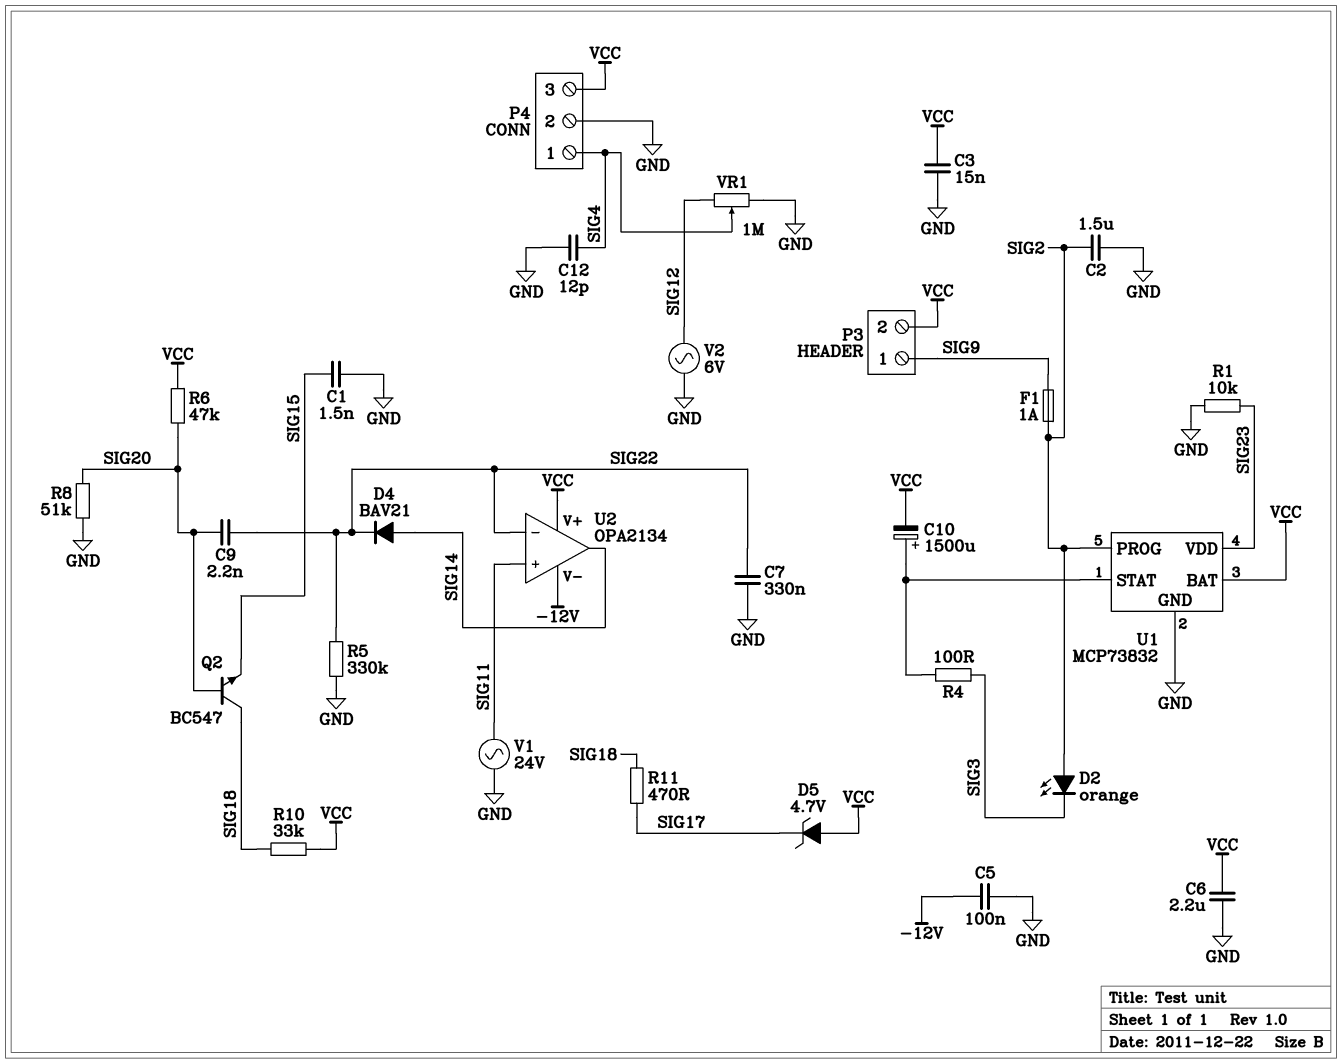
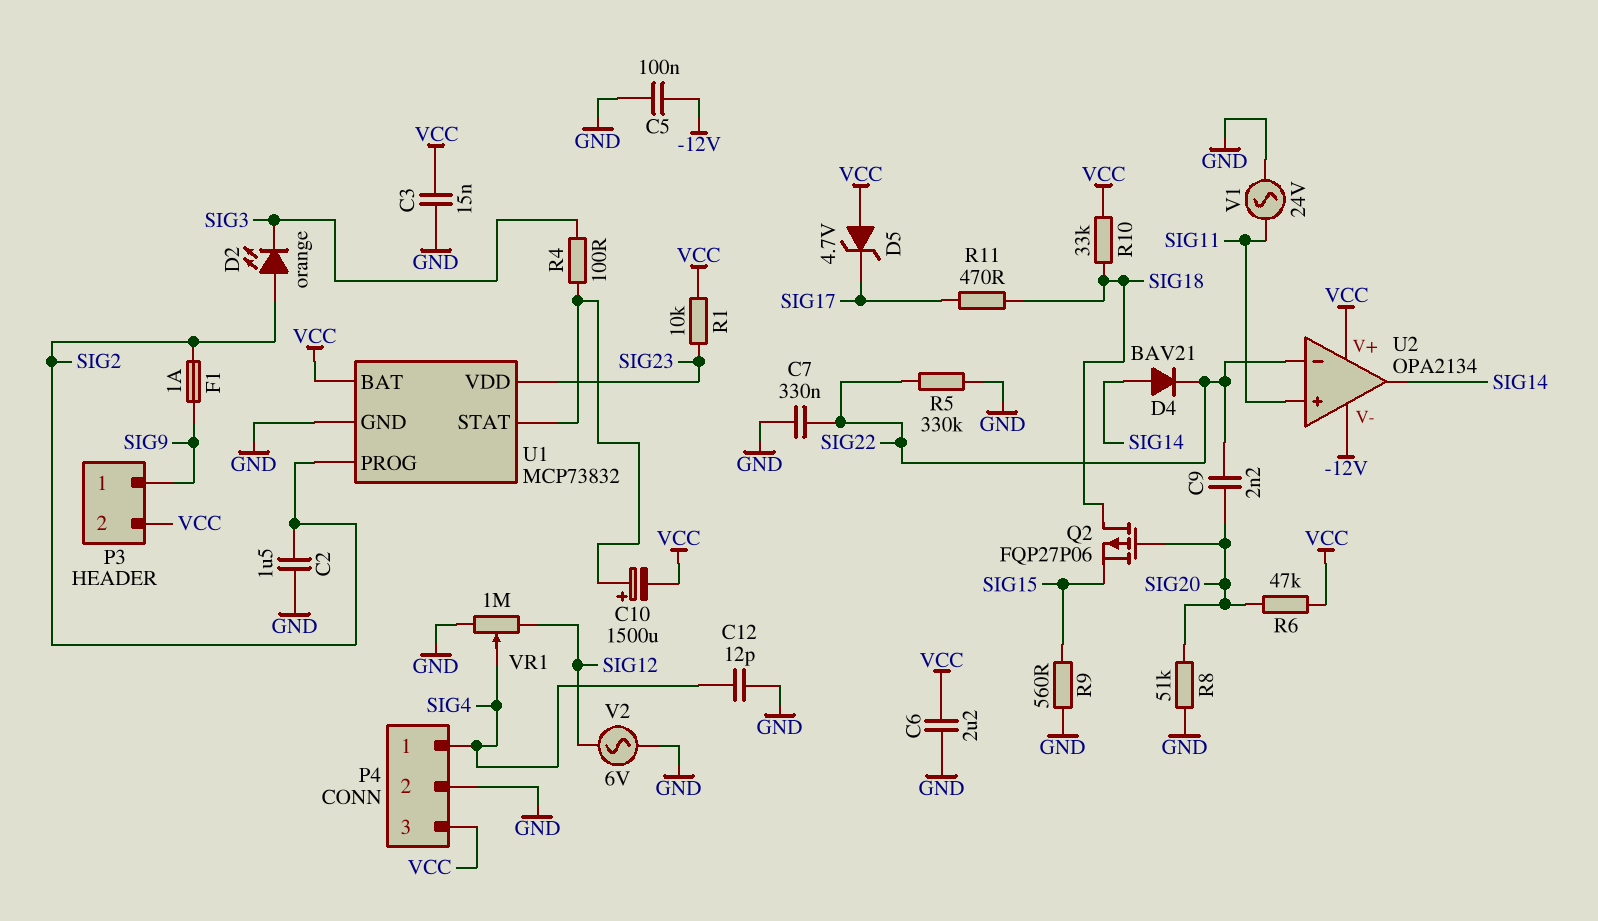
C1: 1.5nF (GND, SIG15) -> none
Q2: NPN BC547 (B SIG20, C SIG18, E SIG15) -> PMOS FQP27P06 (G SIG20, D SIG18, S SIG15)
R1: 10k (GND, SIG23) -> 10k (SIG23, VCC)
R9: none -> 560 (GND, SIG15)

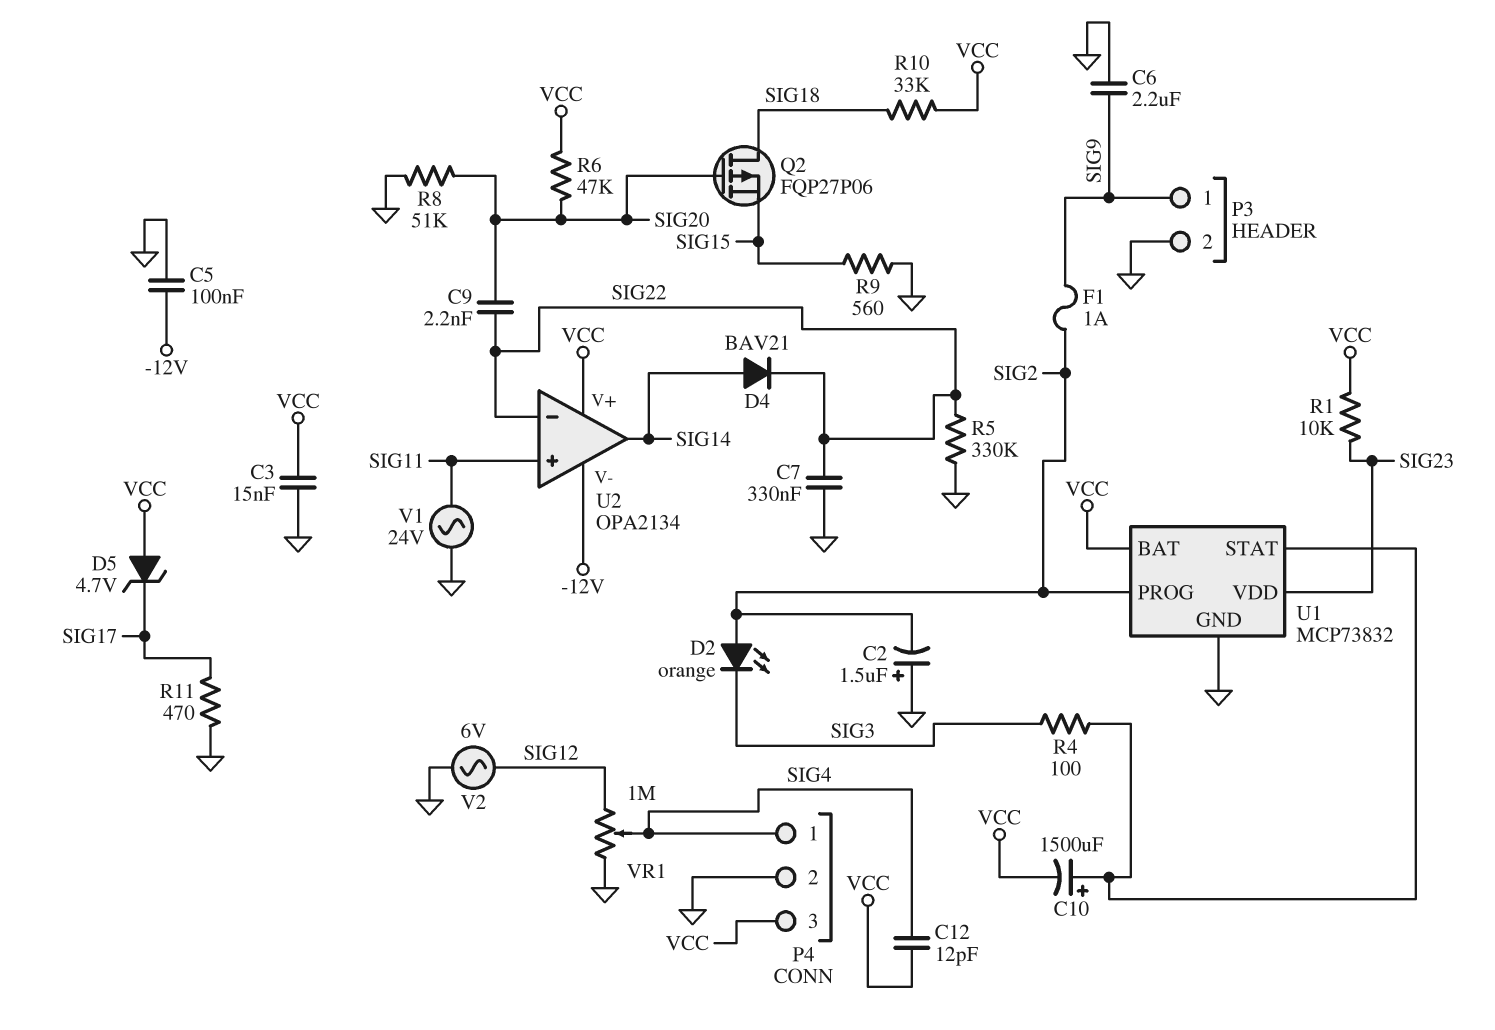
C2: 1.5uF (GND, SIG2) -> 1.5uF (plus GND, minus SIG2)
C6: 2.2uF (GND, VCC) -> 2.2uF (GND, SIG9)
C12: 12pF (GND, SIG4) -> 12pF (SIG4, VCC)
P3 pin 2: VCC -> GND
R11: 470 (SIG17, SIG18) -> 470 (GND, SIG17)

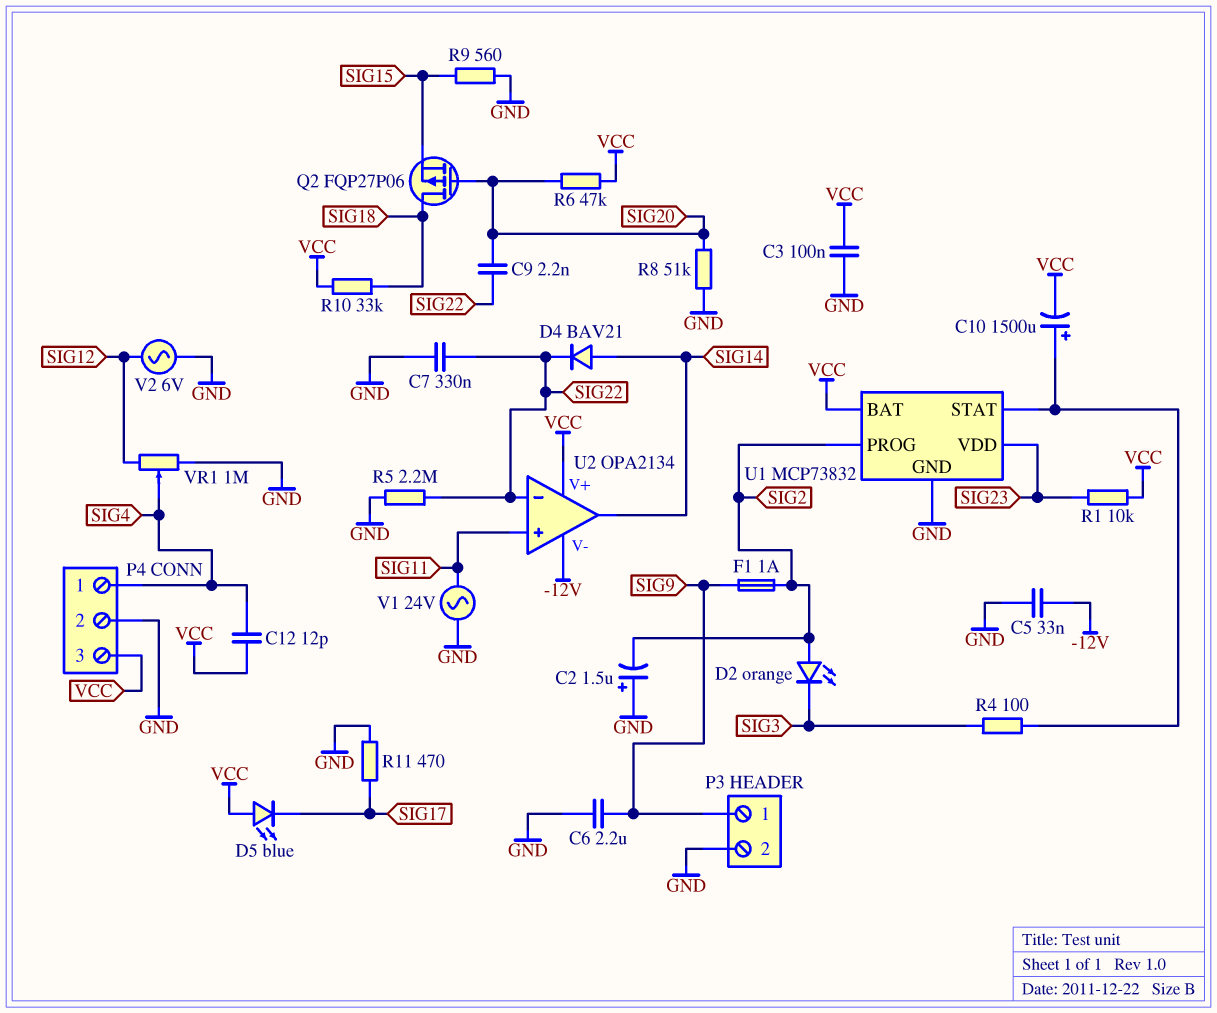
C3: 15nF (GND, VCC) -> 100nF (GND, VCC)
C5: 100nF (-12V, GND) -> 33nF (-12V, GND)
D5: zener 4.7V (A VCC, K SIG17) -> LED blue (A VCC, K SIG17)
R5: 330k (GND, SIG22) -> 2.2M (GND, SIG22)

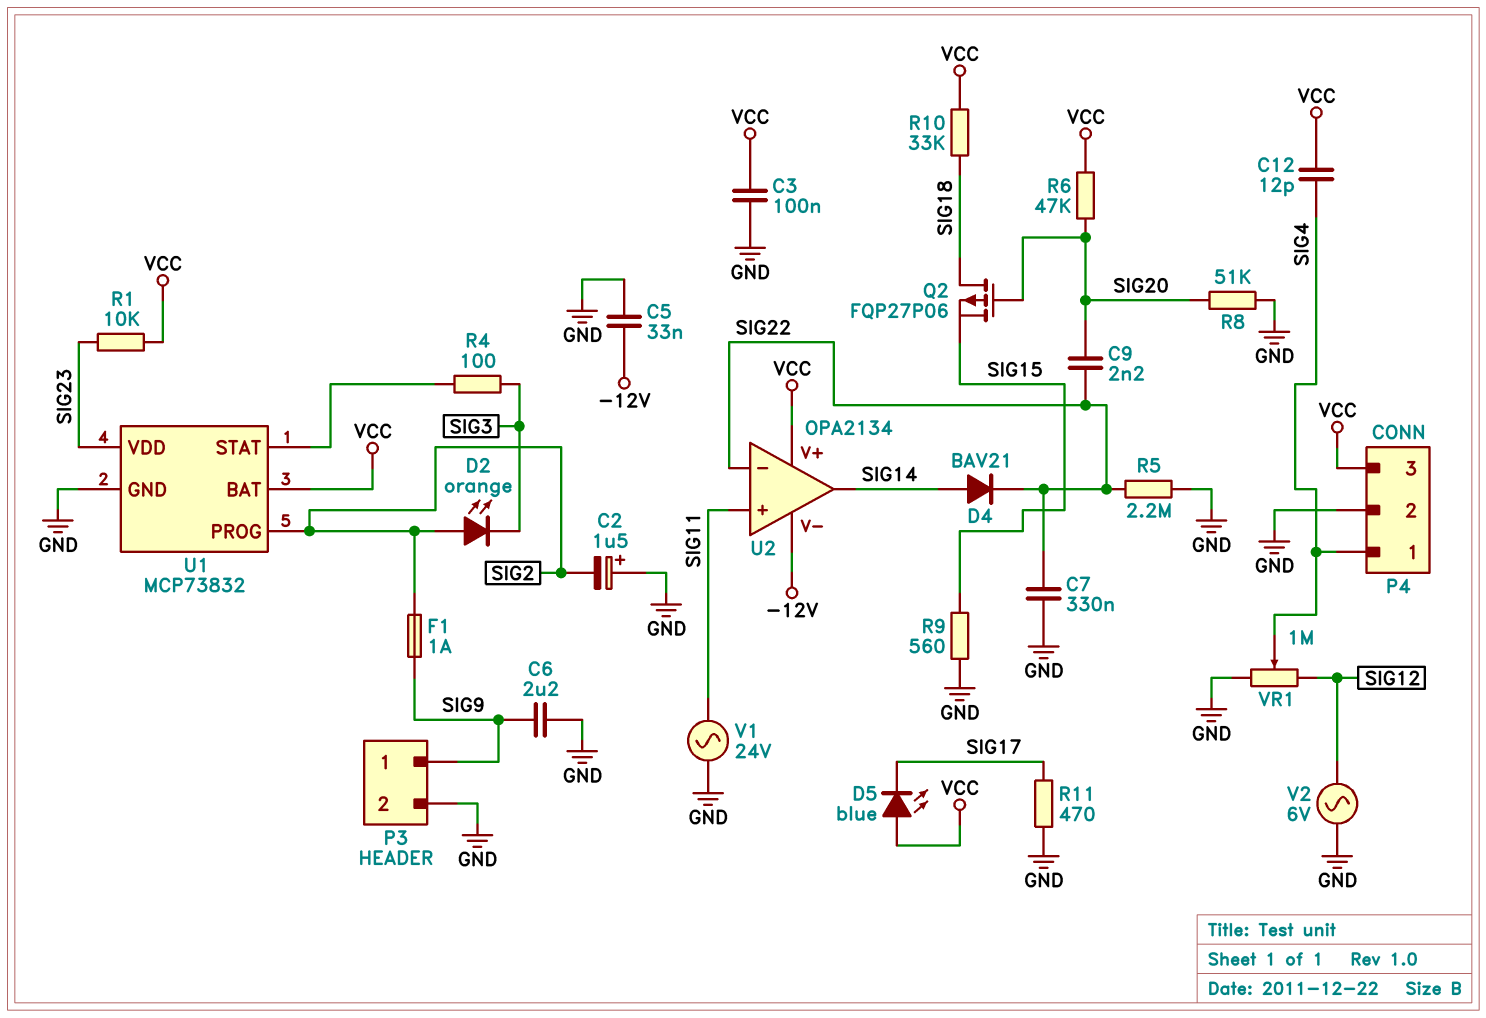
C10: 1500uF (plus U1/STAT, minus VCC) -> none

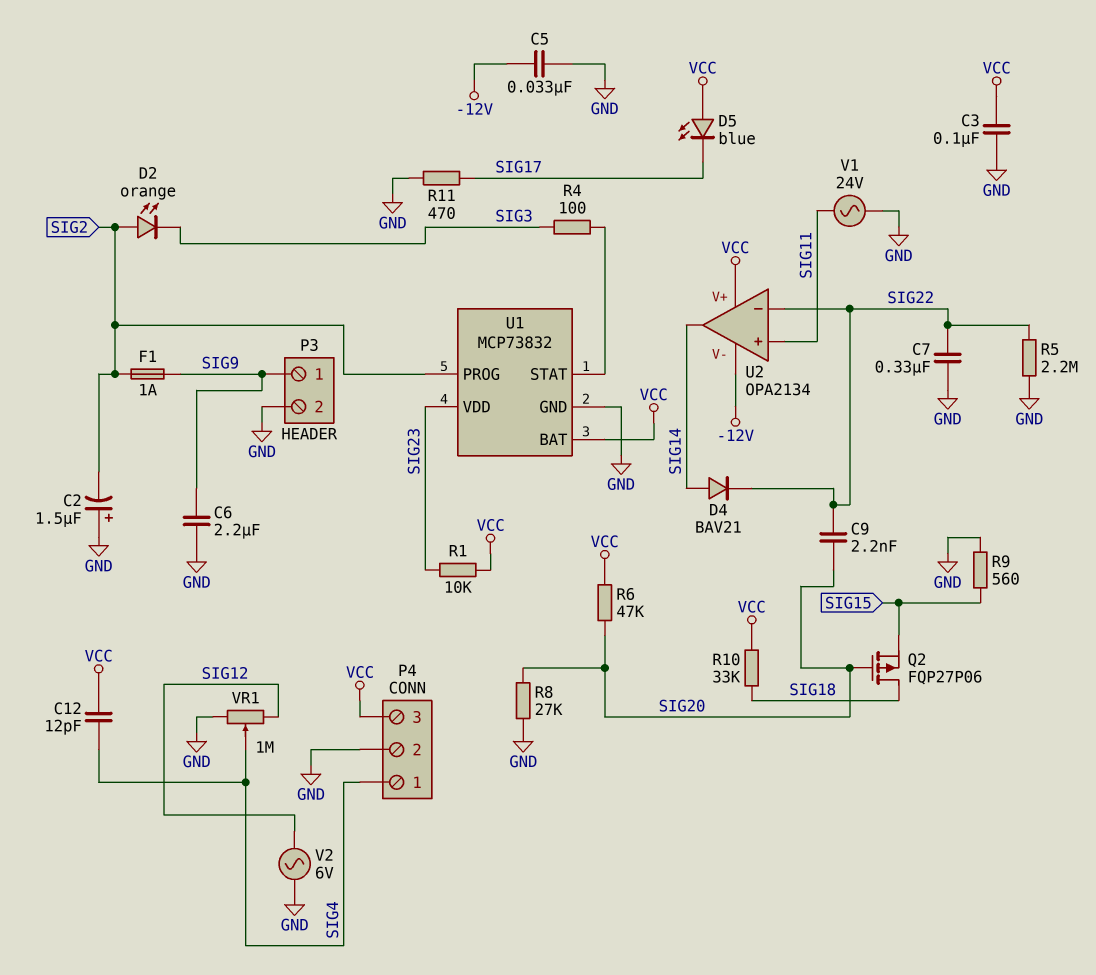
R8: 51k (GND, SIG20) -> 27k (GND, SIG20)

